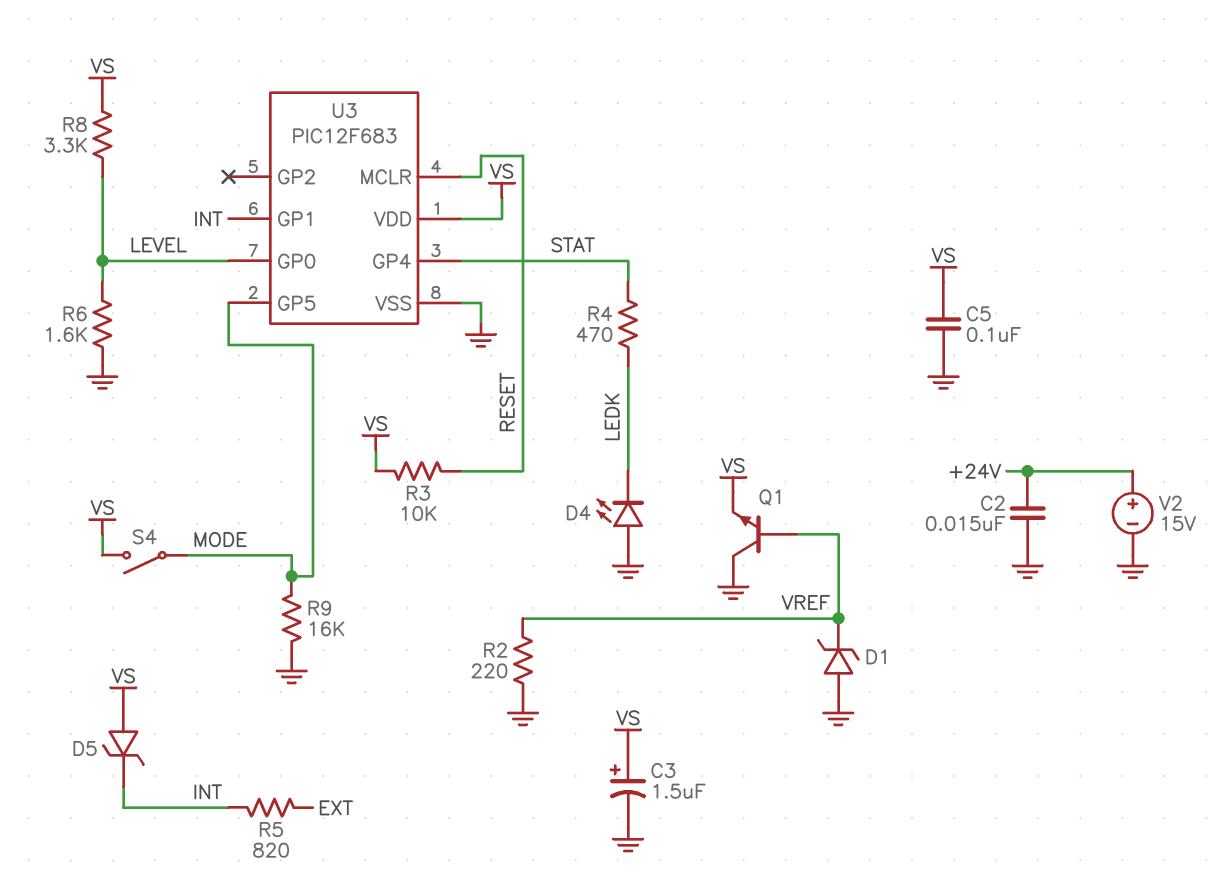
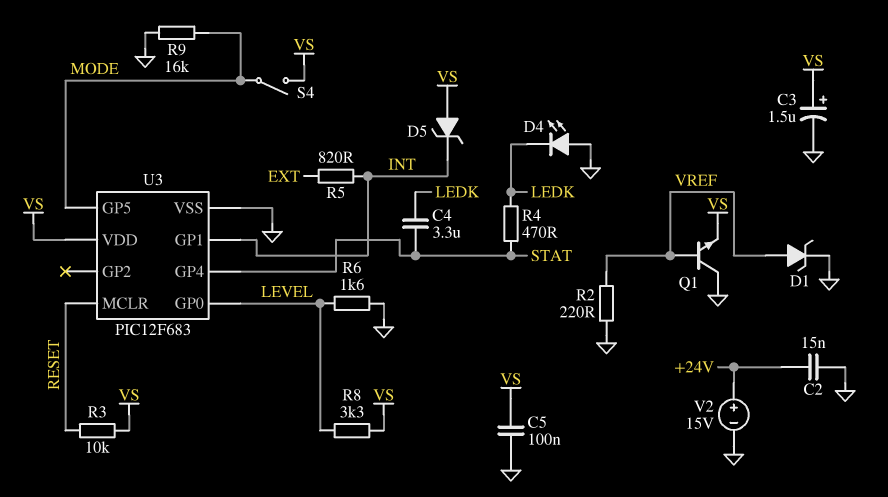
C4: none -> 3.3uF (LEDK, STAT)
D1: zener (A GND, K VREF) -> zener (A VREF, K GND)

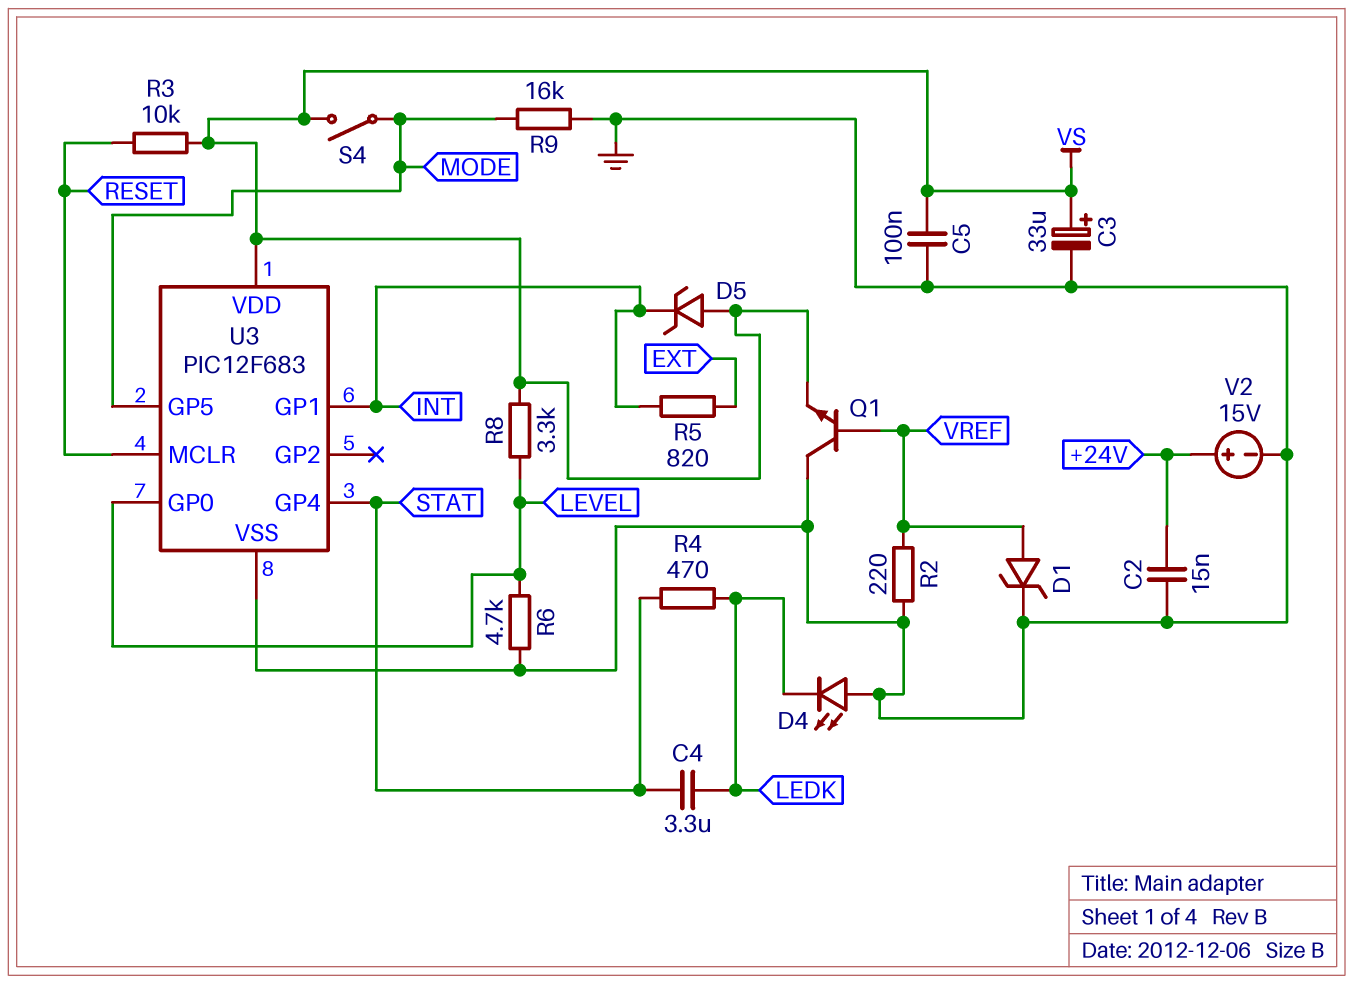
C3: 1.5uF (plus VS, minus GND) -> 33uF (plus VS, minus GND)
R6: 1.6k (GND, LEVEL) -> 4.7k (GND, LEVEL)

